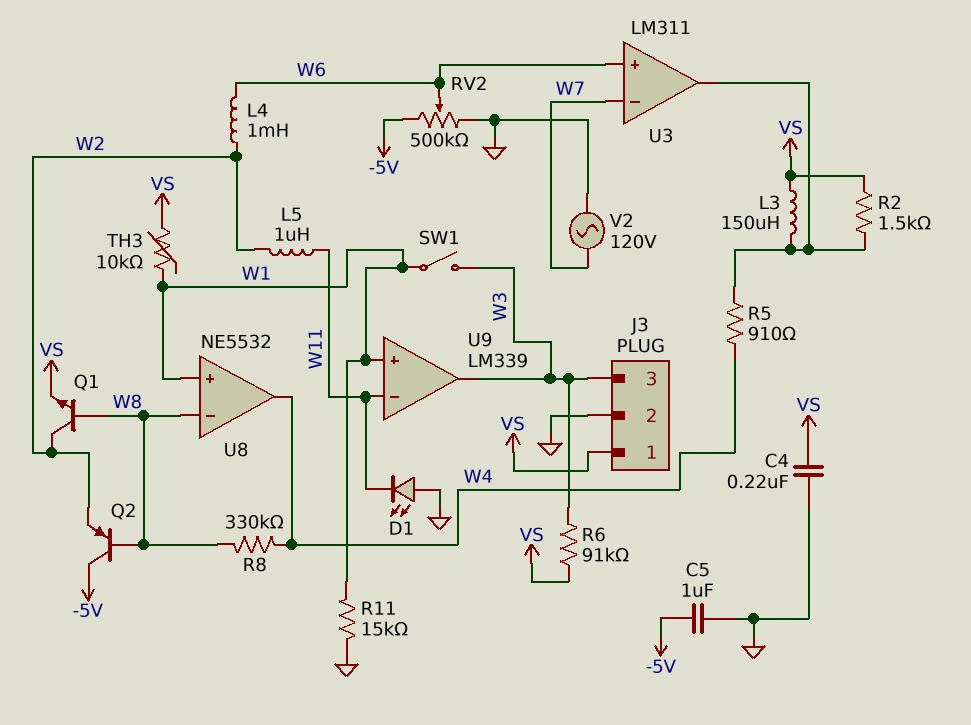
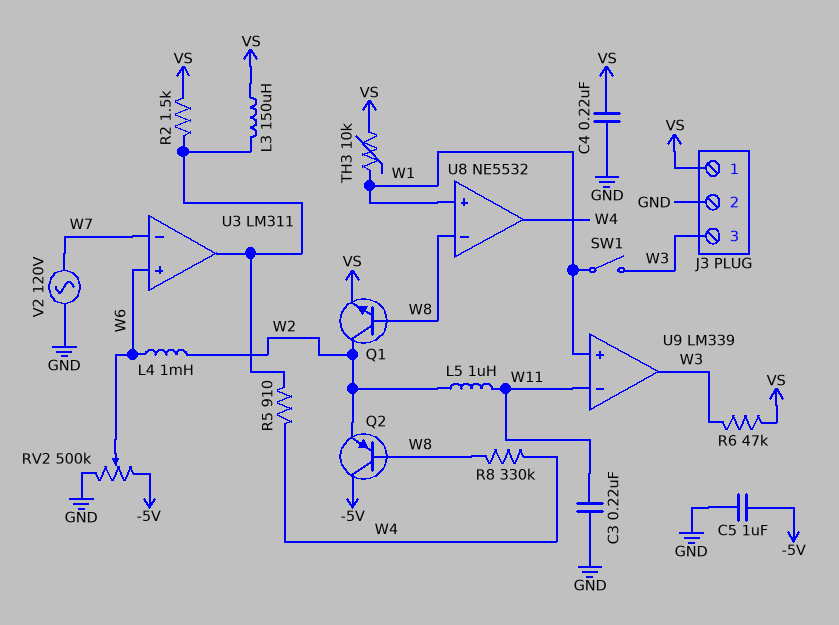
C3: none -> 220nF (GND, W11)
D1: LED (A GND, K W11) -> none
R6: 91k (VS, W3) -> 47k (VS, W3)
R11: 15k (GND, W1) -> none

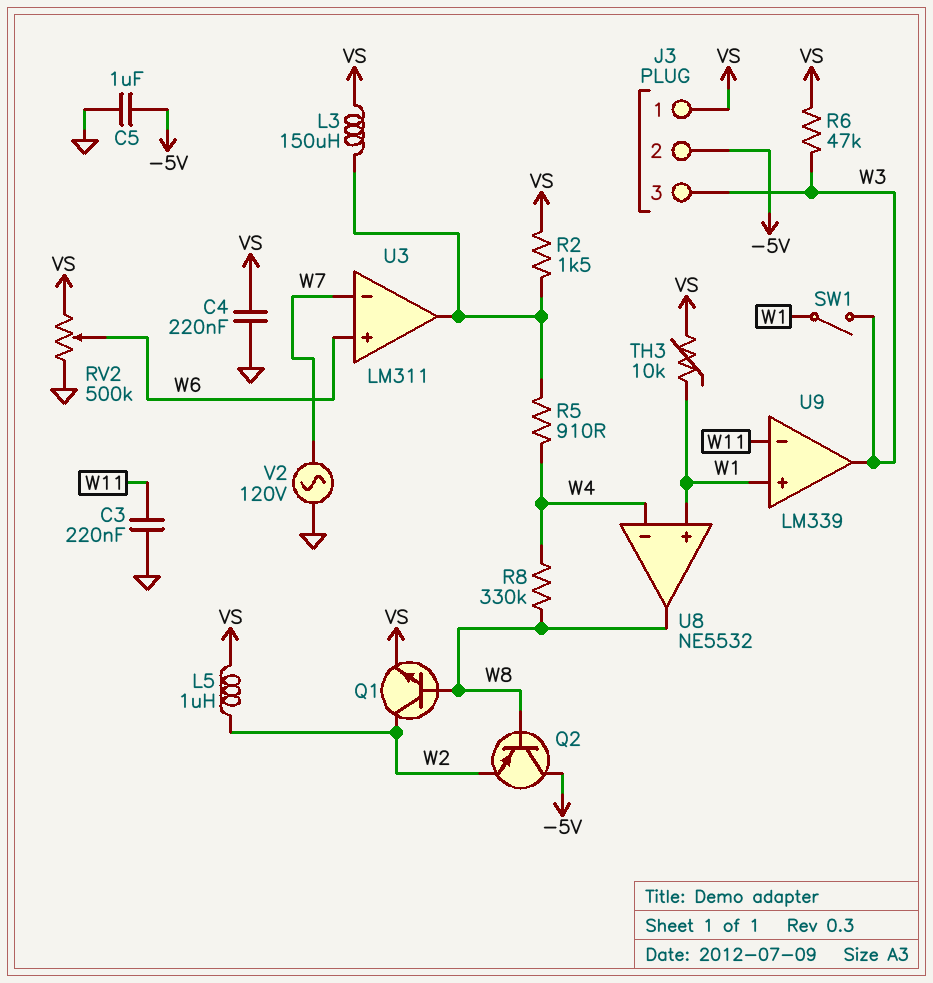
J3 pin 2: GND -> -5V
L4: 1mH (W2, W6) -> none
L5: 1uH (W2, W11) -> 1uH (VS, W2)
RV2: 500k (-5V, GND, wiper W6) -> 500k (GND, VS, wiper W6)
U8 pin in-: W8 -> W4
U8 pin out: W4 -> W8

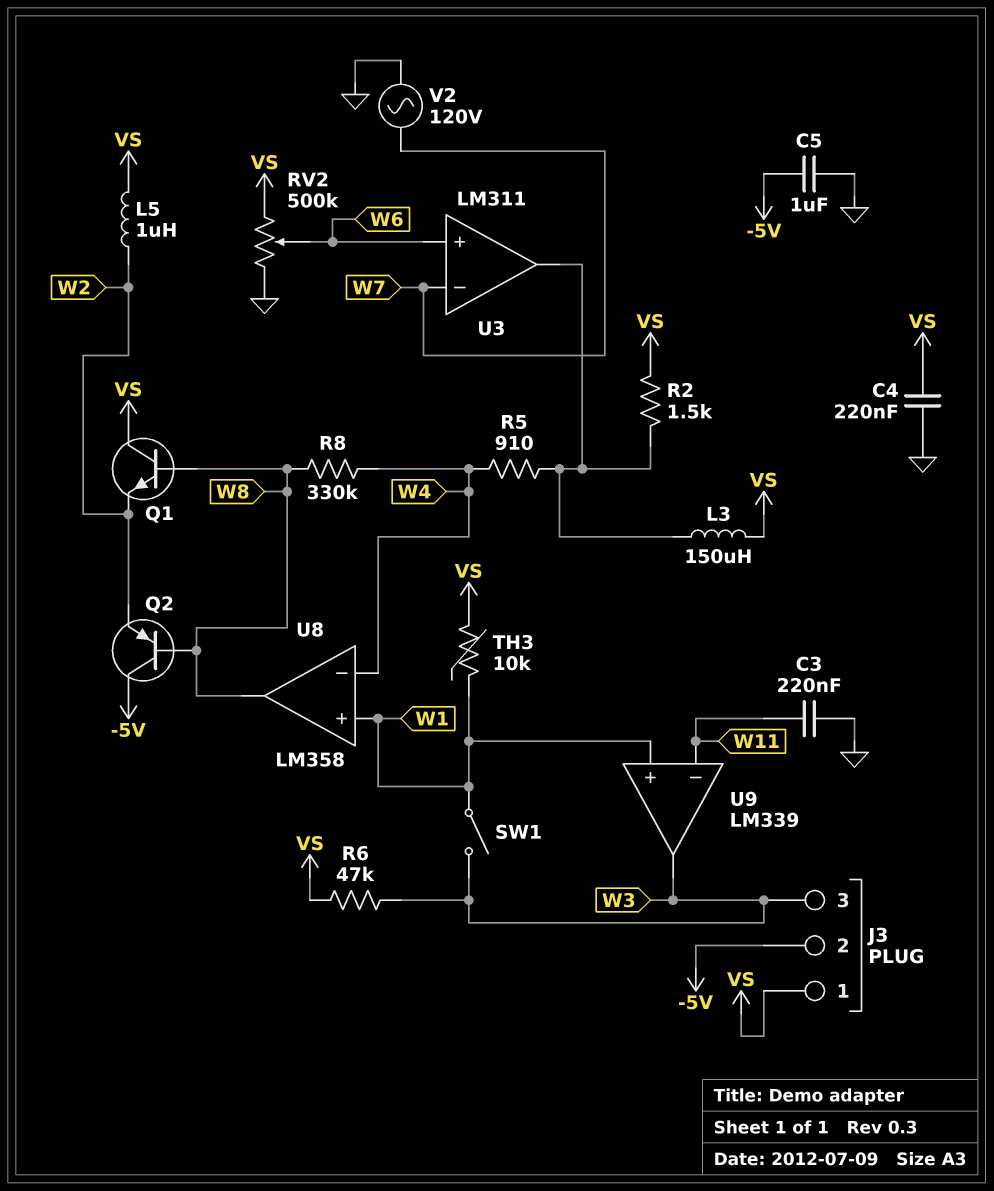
Q1: NPN (B W8, C W2, E VS) -> NPN (B W8, C VS, E W2)
U8: NE5532 -> LM358

